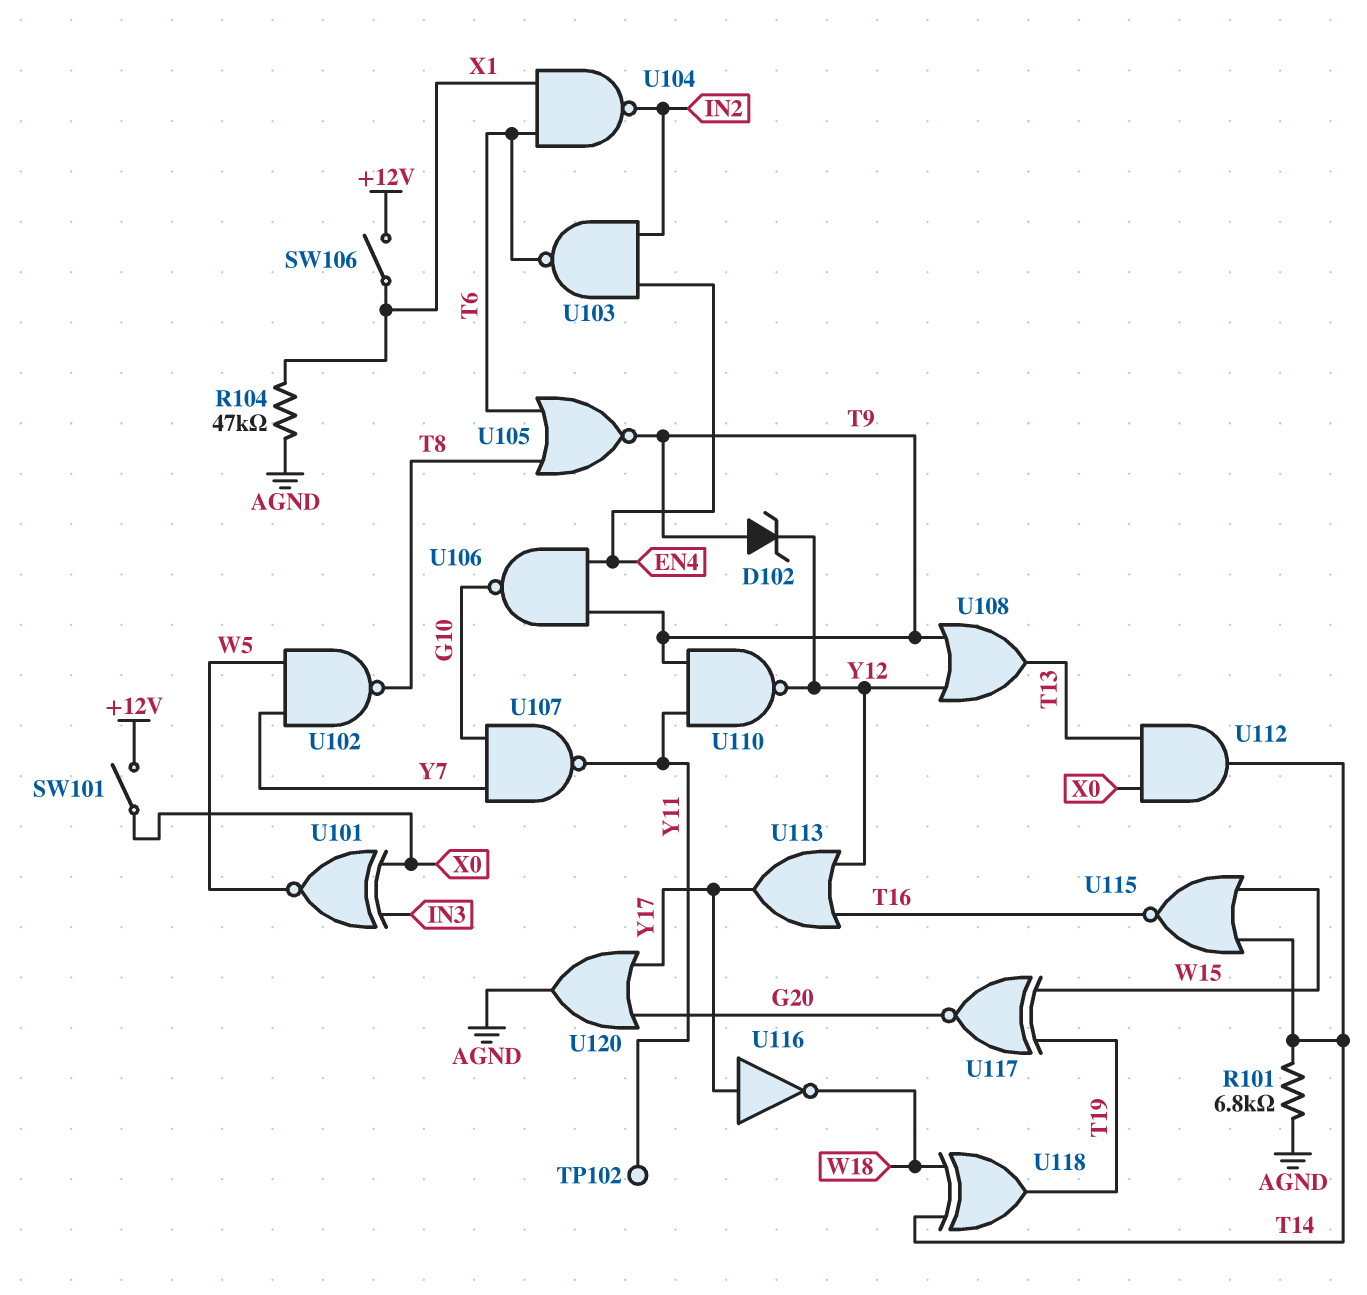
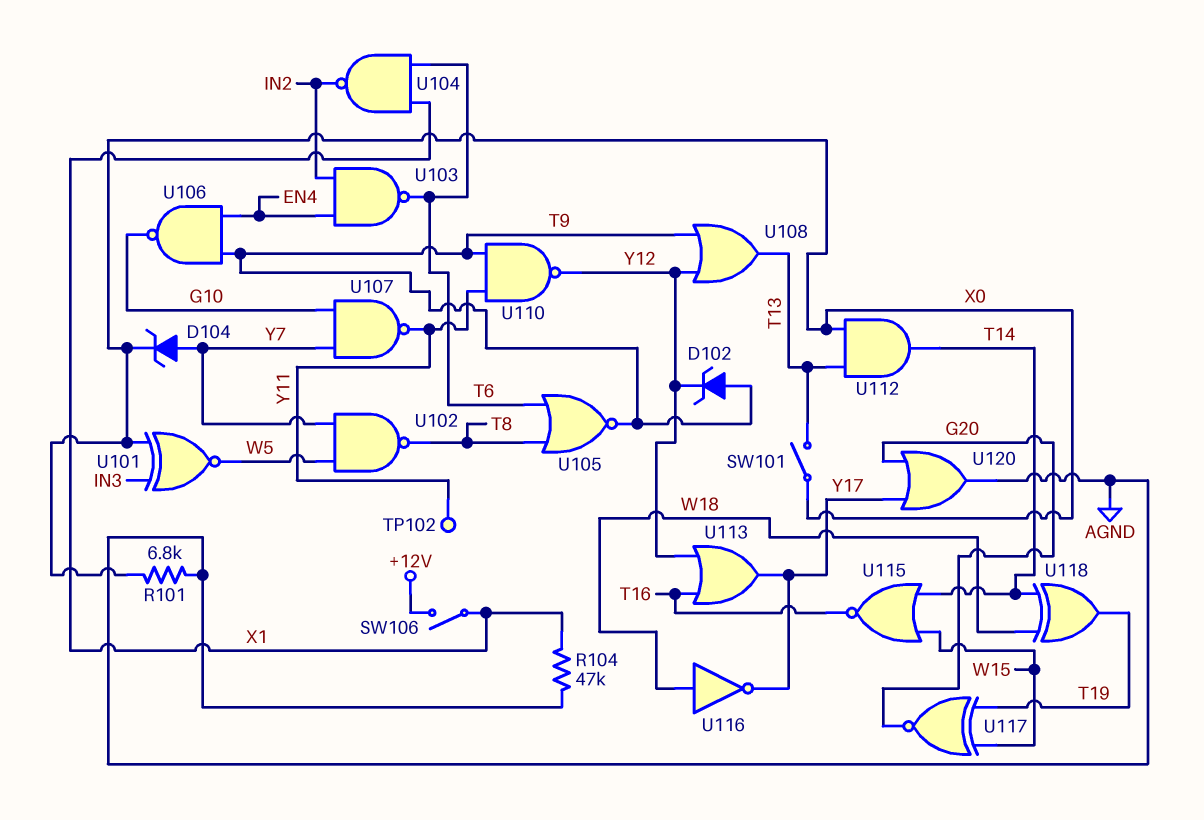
D104: none -> zener (A Y7, K X0)
R101: 6.8k (AGND, T14) -> 6.8k (AGND, X0)
SW101: switch (+12V, X0) -> switch (T13, X0)
U116: NOT (in Y17, out W18) -> NOT (in W18, out Y17)

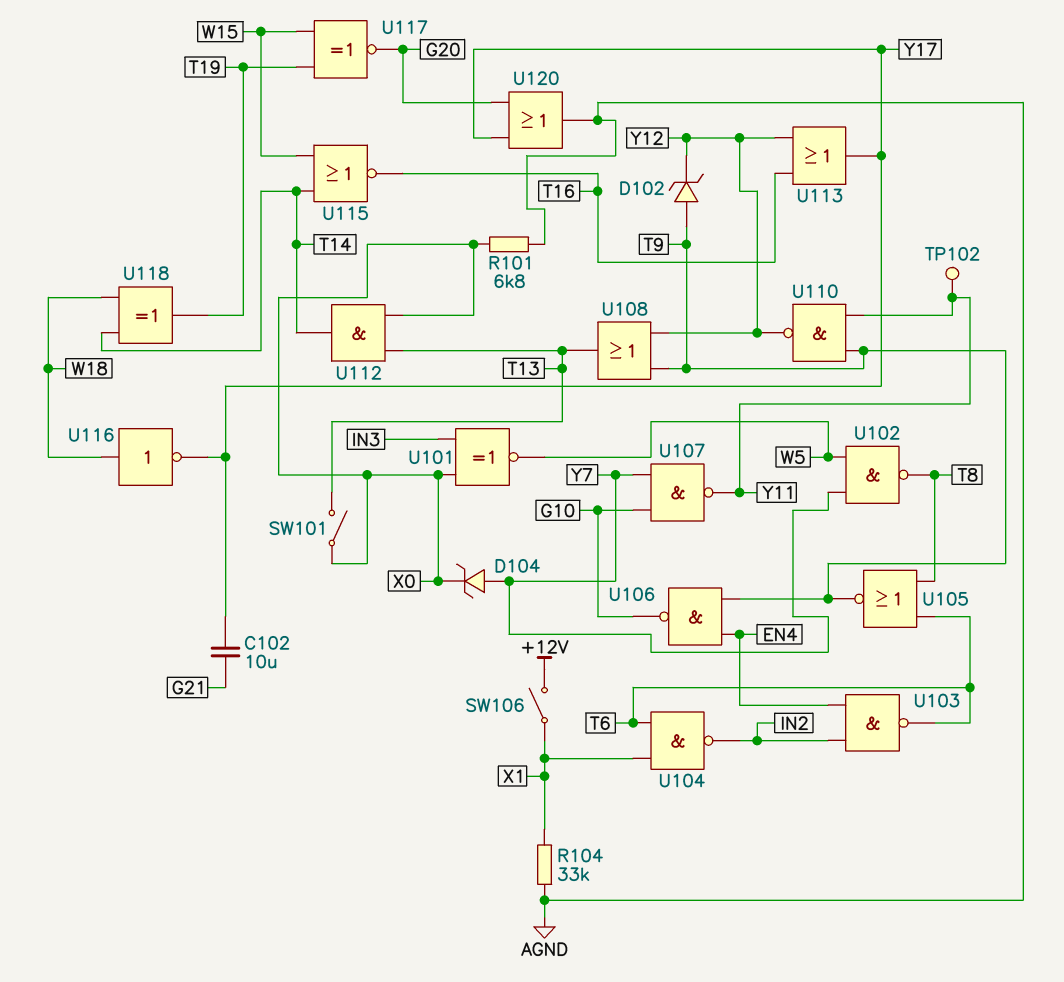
C102: none -> 10uF (G21, Y17)
R104: 47k (AGND, X1) -> 33k (AGND, X1)

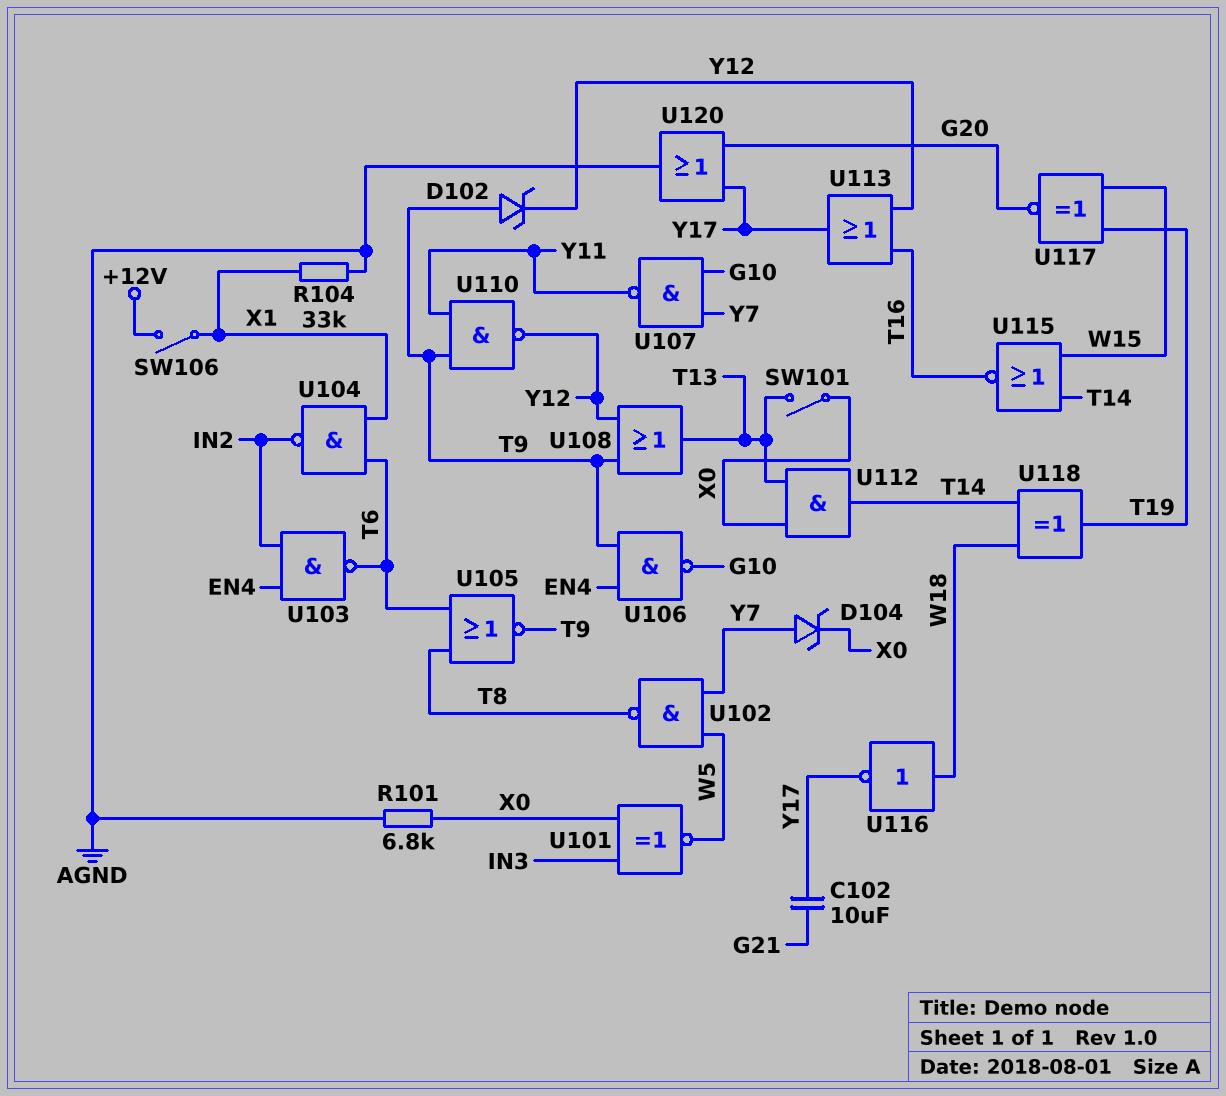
TP102: test point (Y11) -> none

